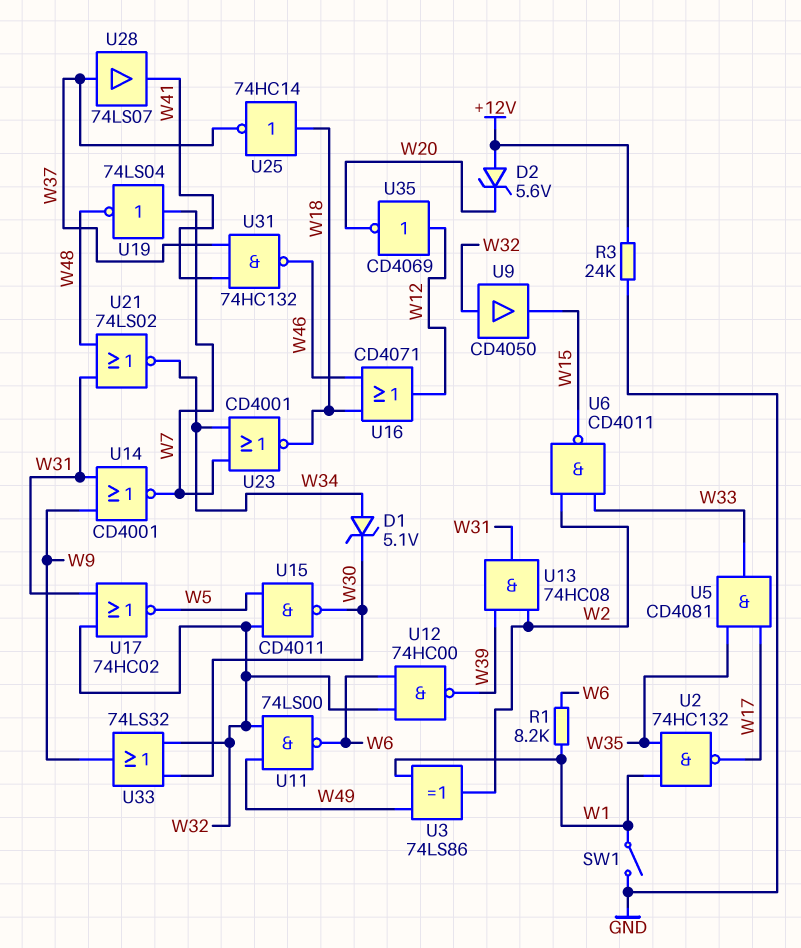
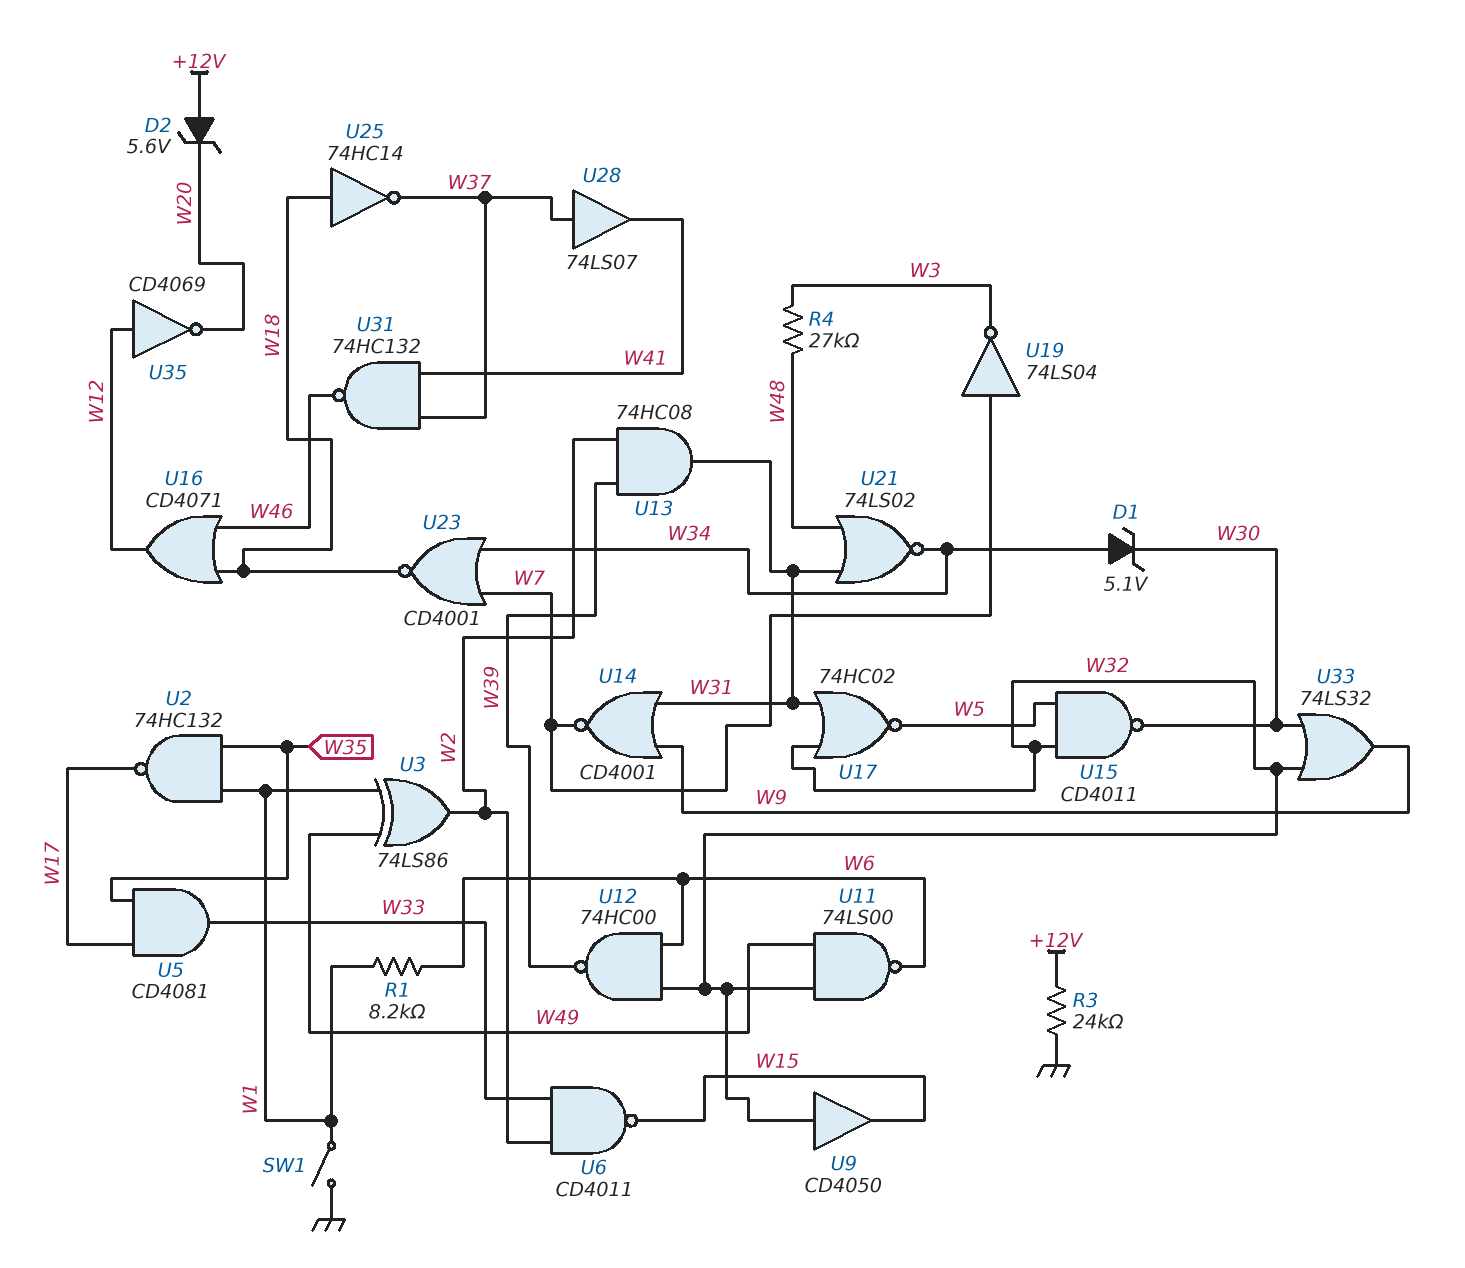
R4: none -> 27k (W3, W48)
U19: NOT 74LS04 (in W7, out W48) -> NOT 74LS04 (in W7, out W3)

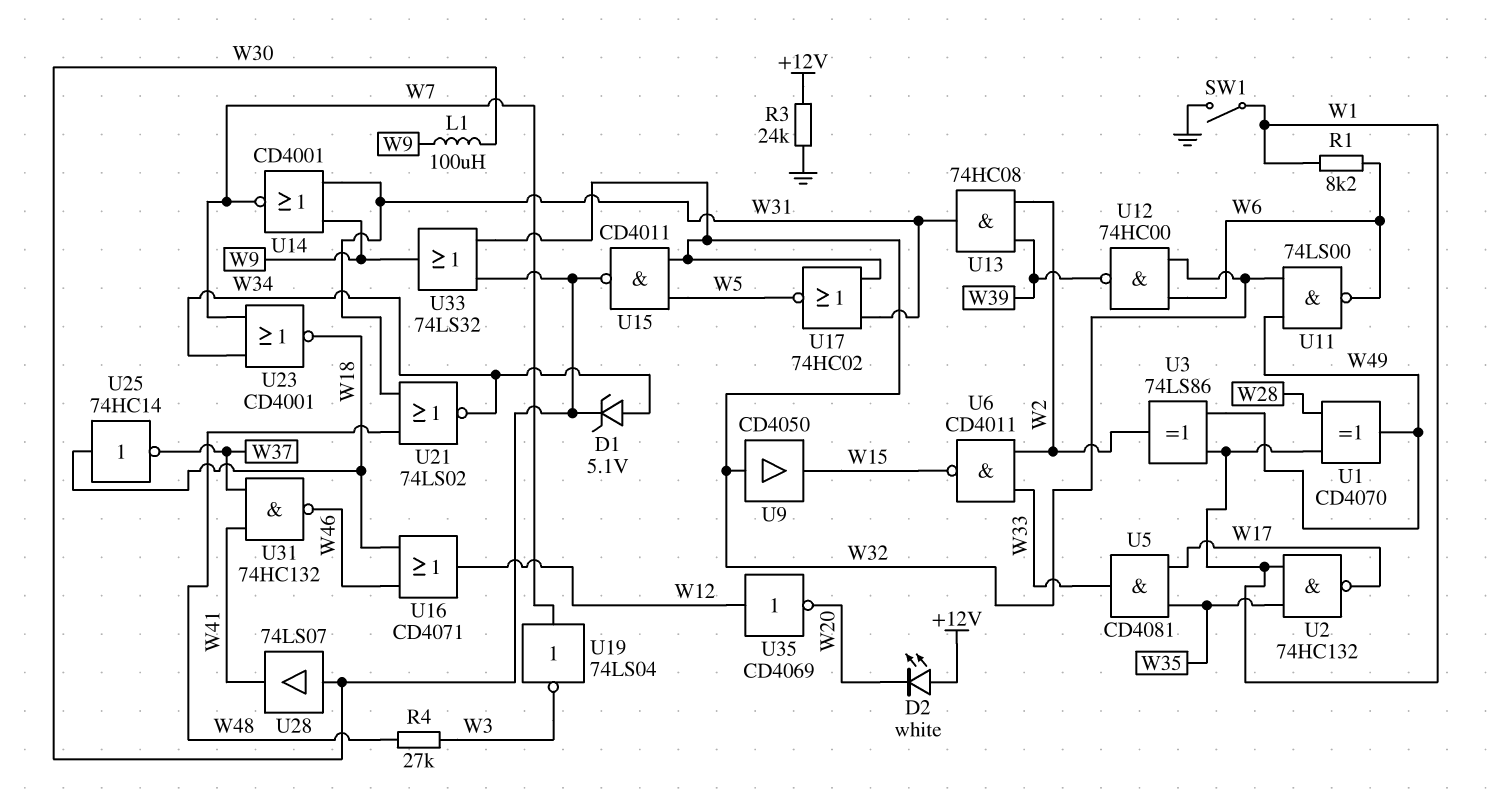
D2: zener 5.6V (A +12V, K W20) -> LED white (A +12V, K W20)
L1: none -> 100uH (W9, W30)
U1: none -> XOR CD4070 (in W1, in W28, out W49)
U28: buffer 74LS07 (in W37, out W41) -> buffer 74LS07 (in W30, out W41)

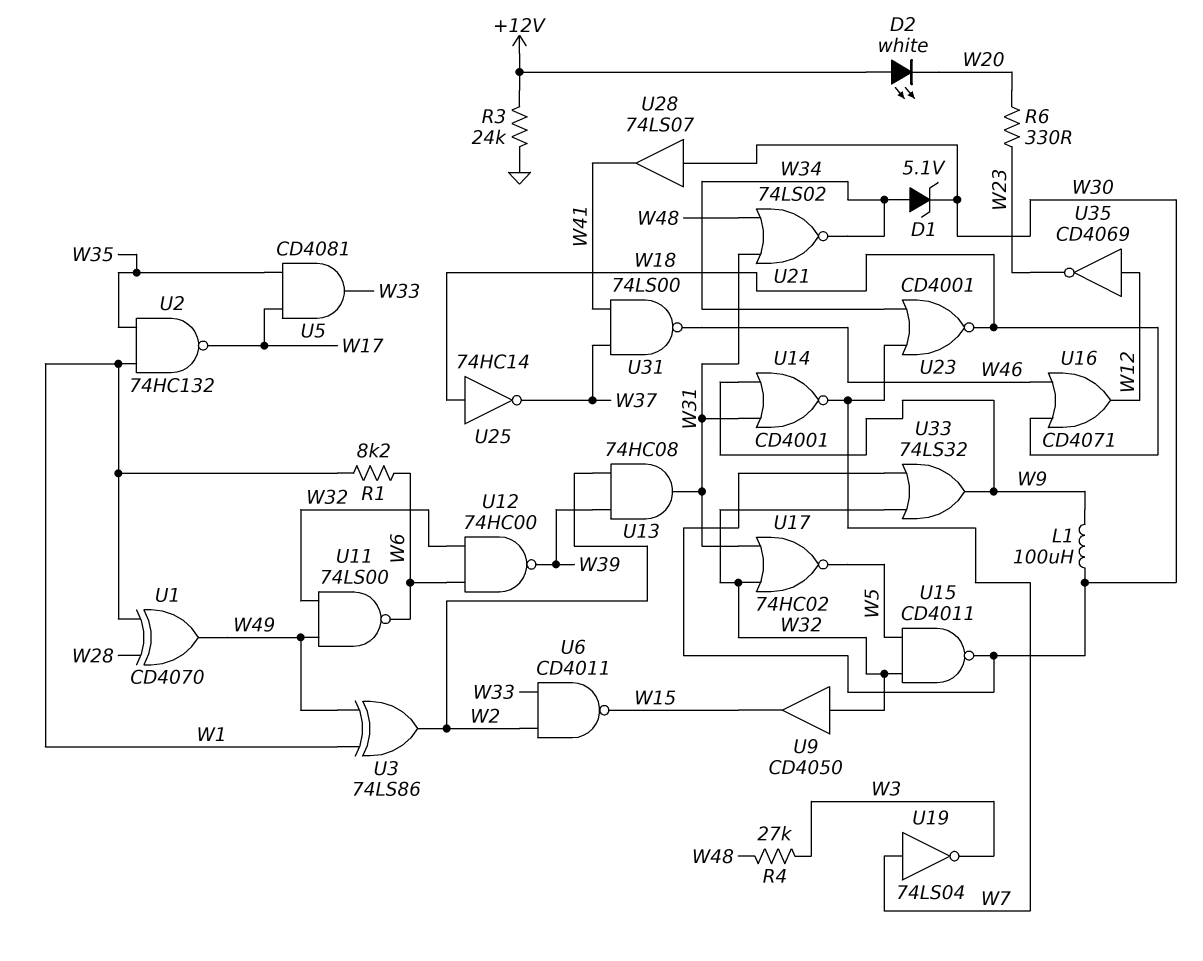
R6: none -> 330 (W20, W23)
SW1: switch (GND, W1) -> none
U31: NAND 74HC132 (in W37, in W41, out W46) -> NAND 74LS00 (in W37, in W41, out W46)
U35: NOT CD4069 (in W12, out W20) -> NOT CD4069 (in W12, out W23)

